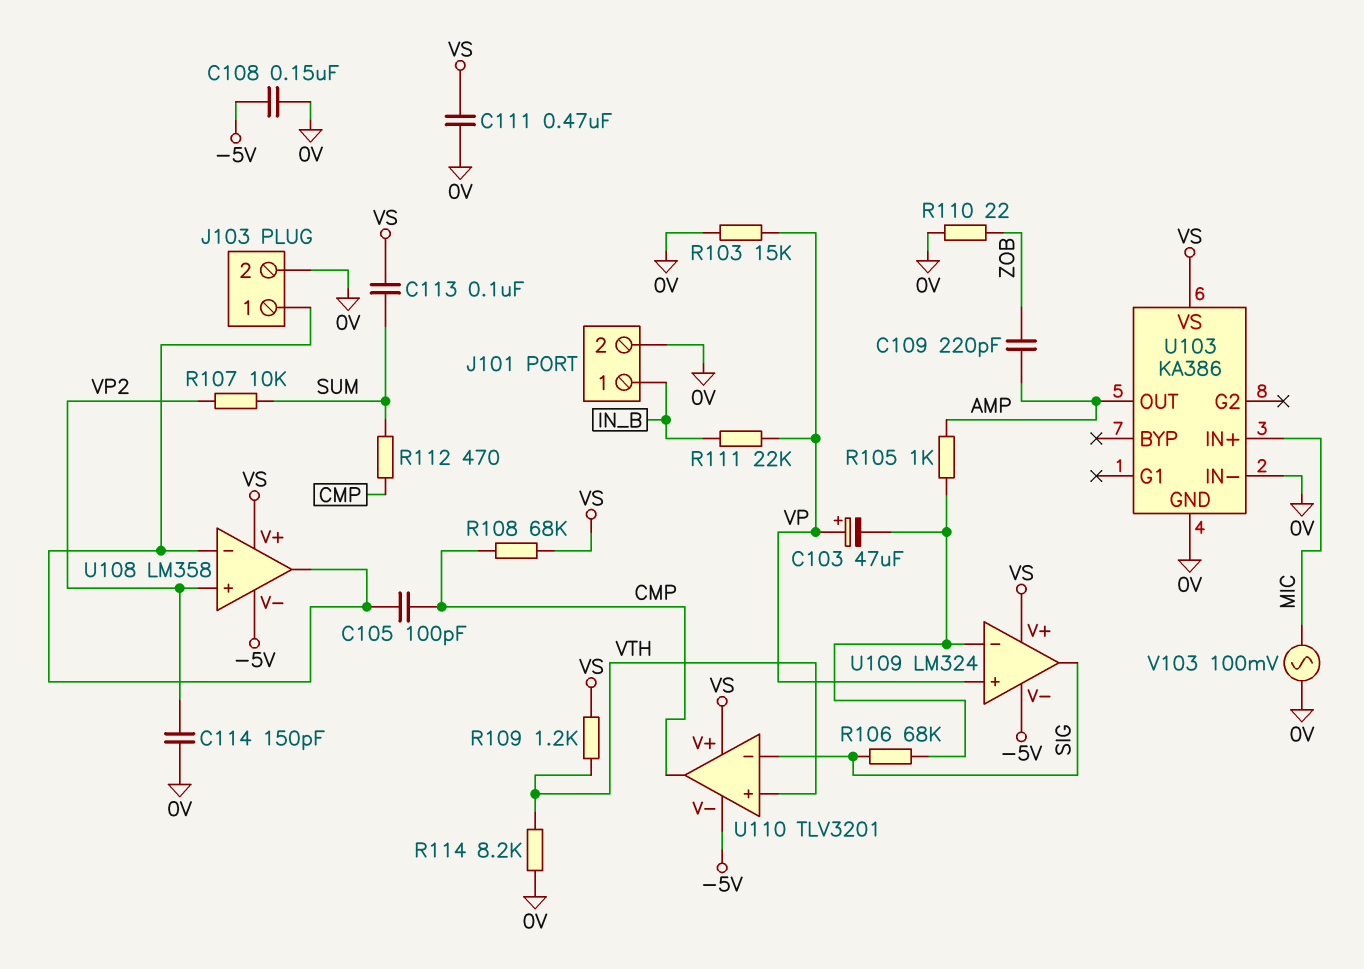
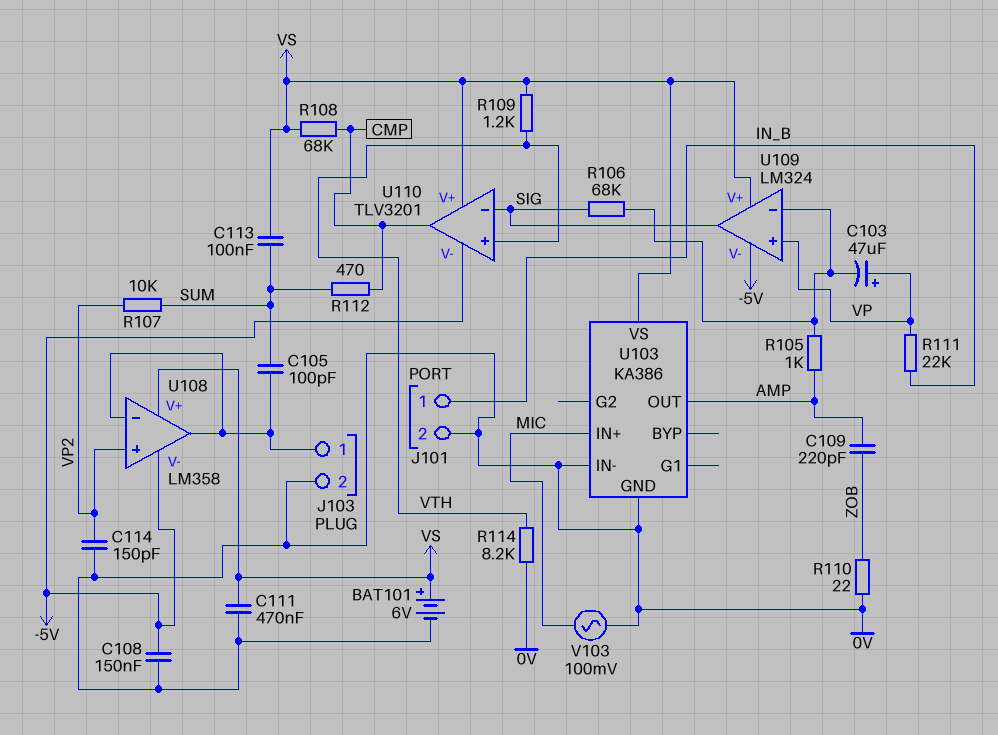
BAT101: none -> 6V (plus VS, minus 0V)
C105: 100pF (CMP, J103/1) -> 100pF (J103/1, SUM)
R103: 15k (0V, VP) -> none

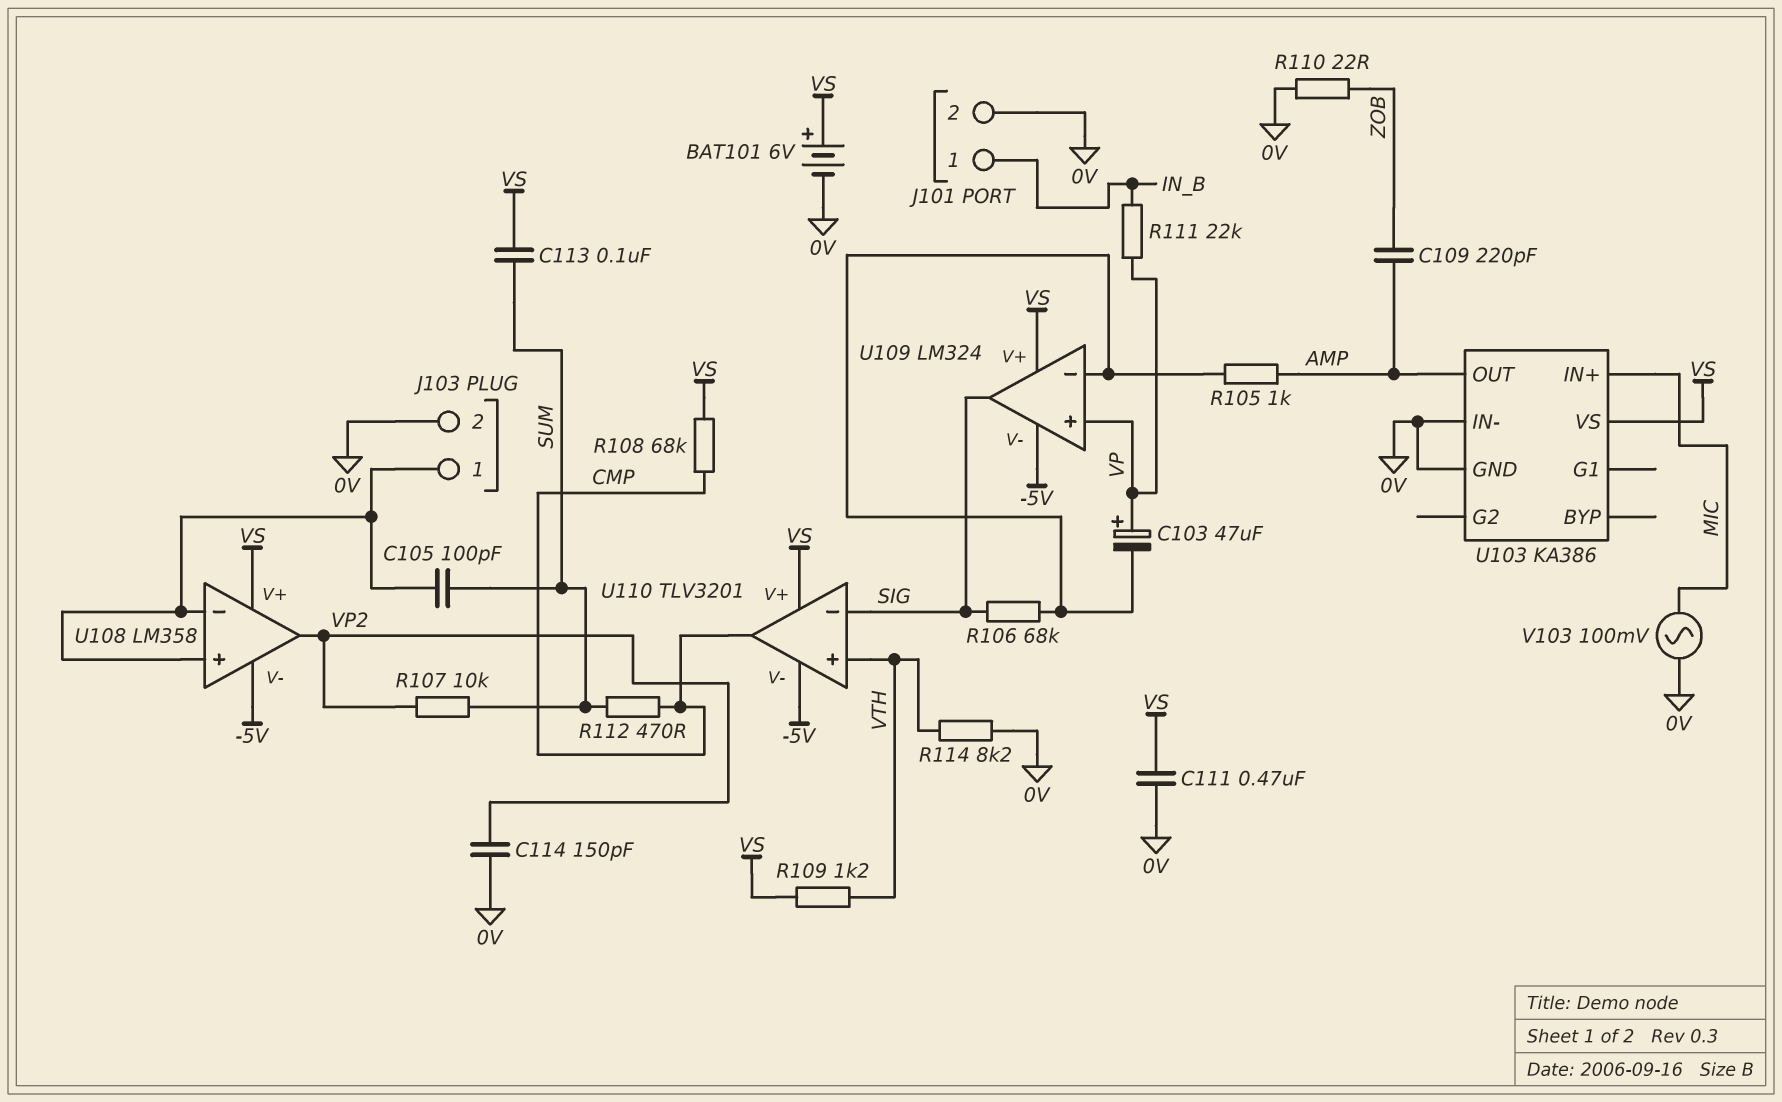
C108: 150nF (-5V, 0V) -> none
U108 pin in+: VP2 -> J103/1
U108 pin out: J103/1 -> VP2

